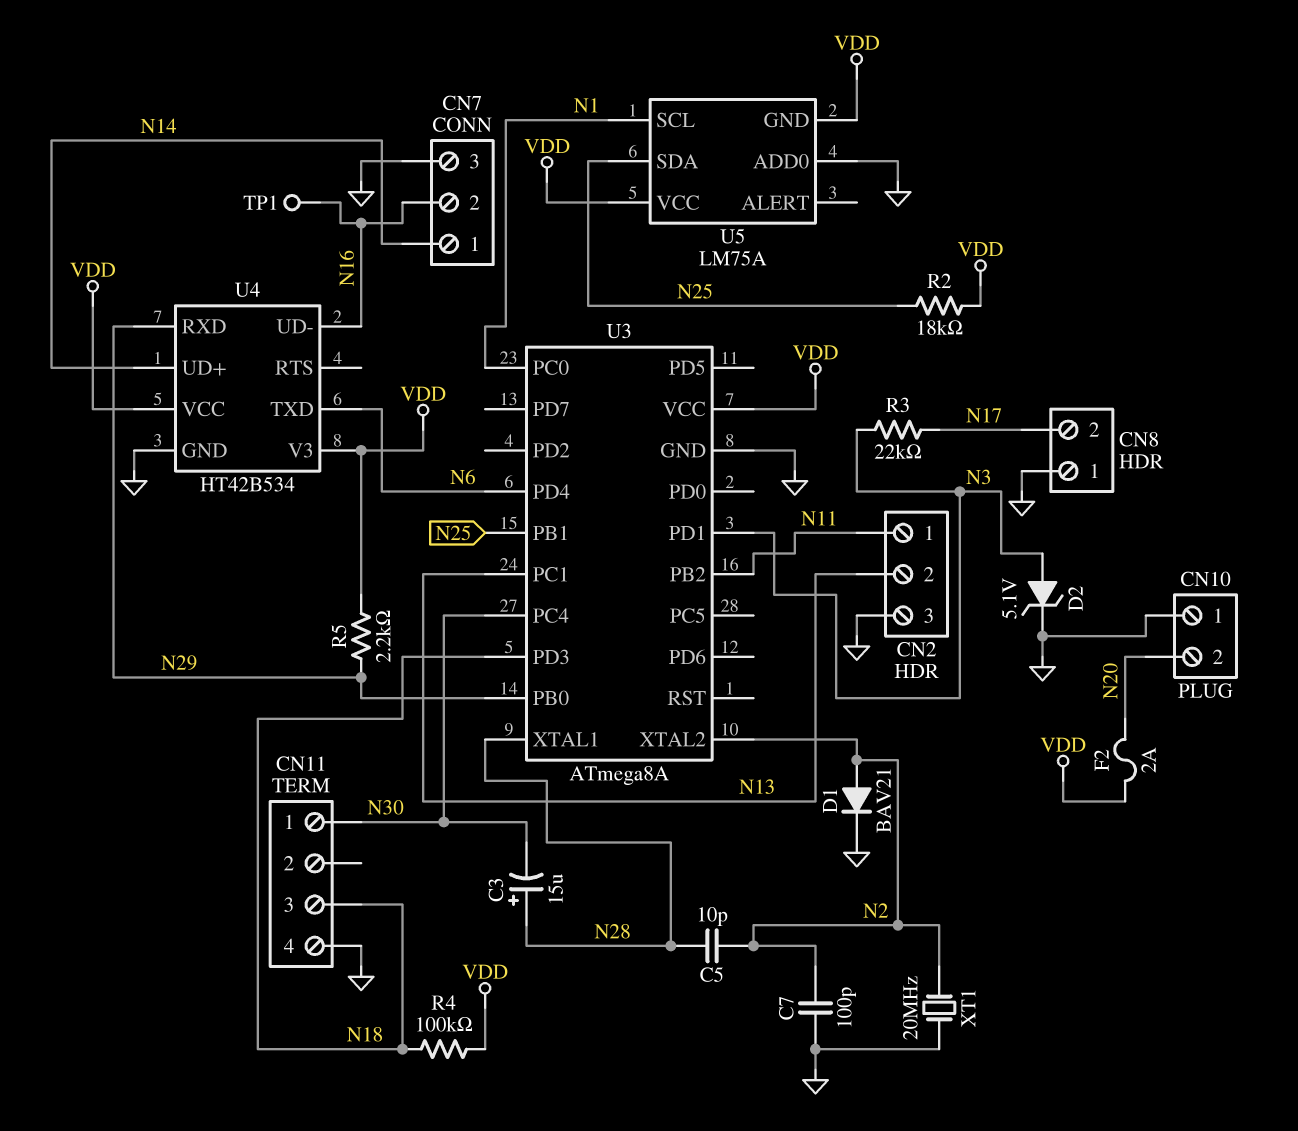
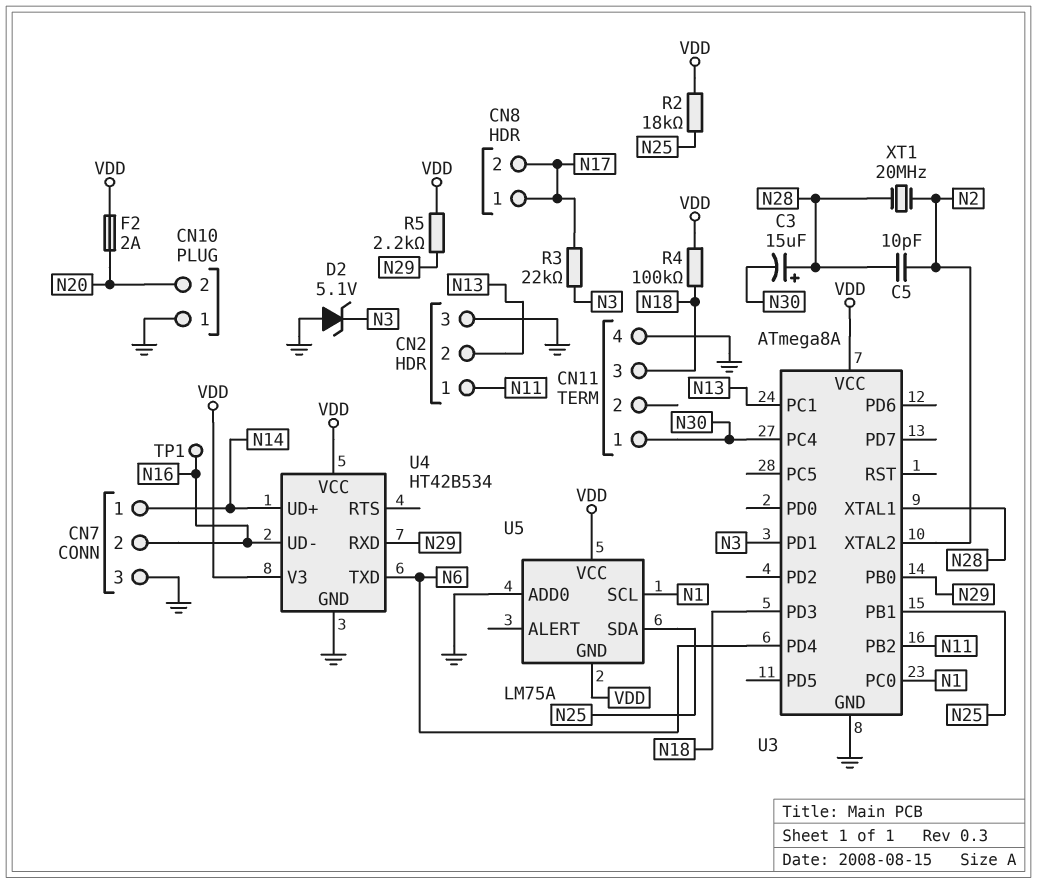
C7: 100pF (GND, N2) -> none
CN8 pin 1: GND -> N17
D1: diode BAV21 (A N2, K GND) -> none
D2: zener 5.1V (A N3, K GND) -> zener 5.1V (A GND, K N3)
XT1: 20MHz (GND, N2) -> 20MHz (N2, N28)

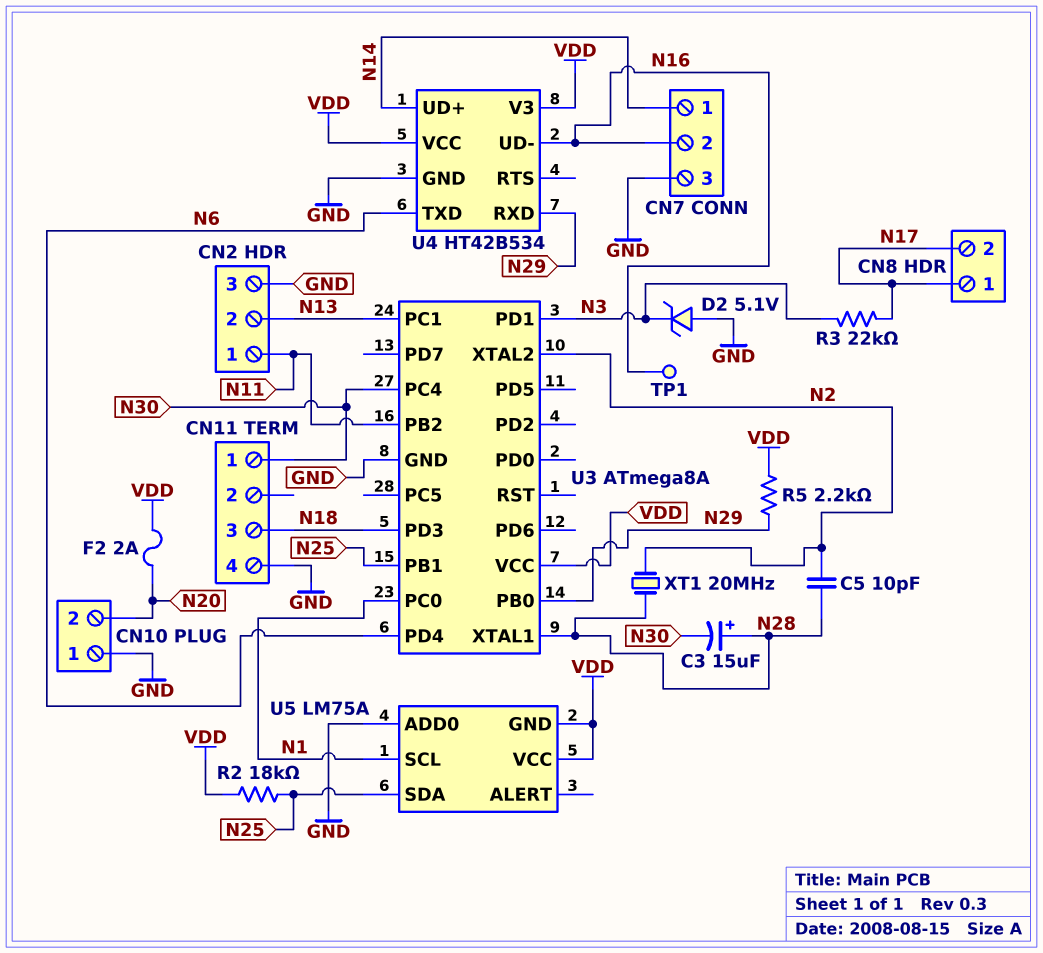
R4: 100k (N18, VDD) -> none

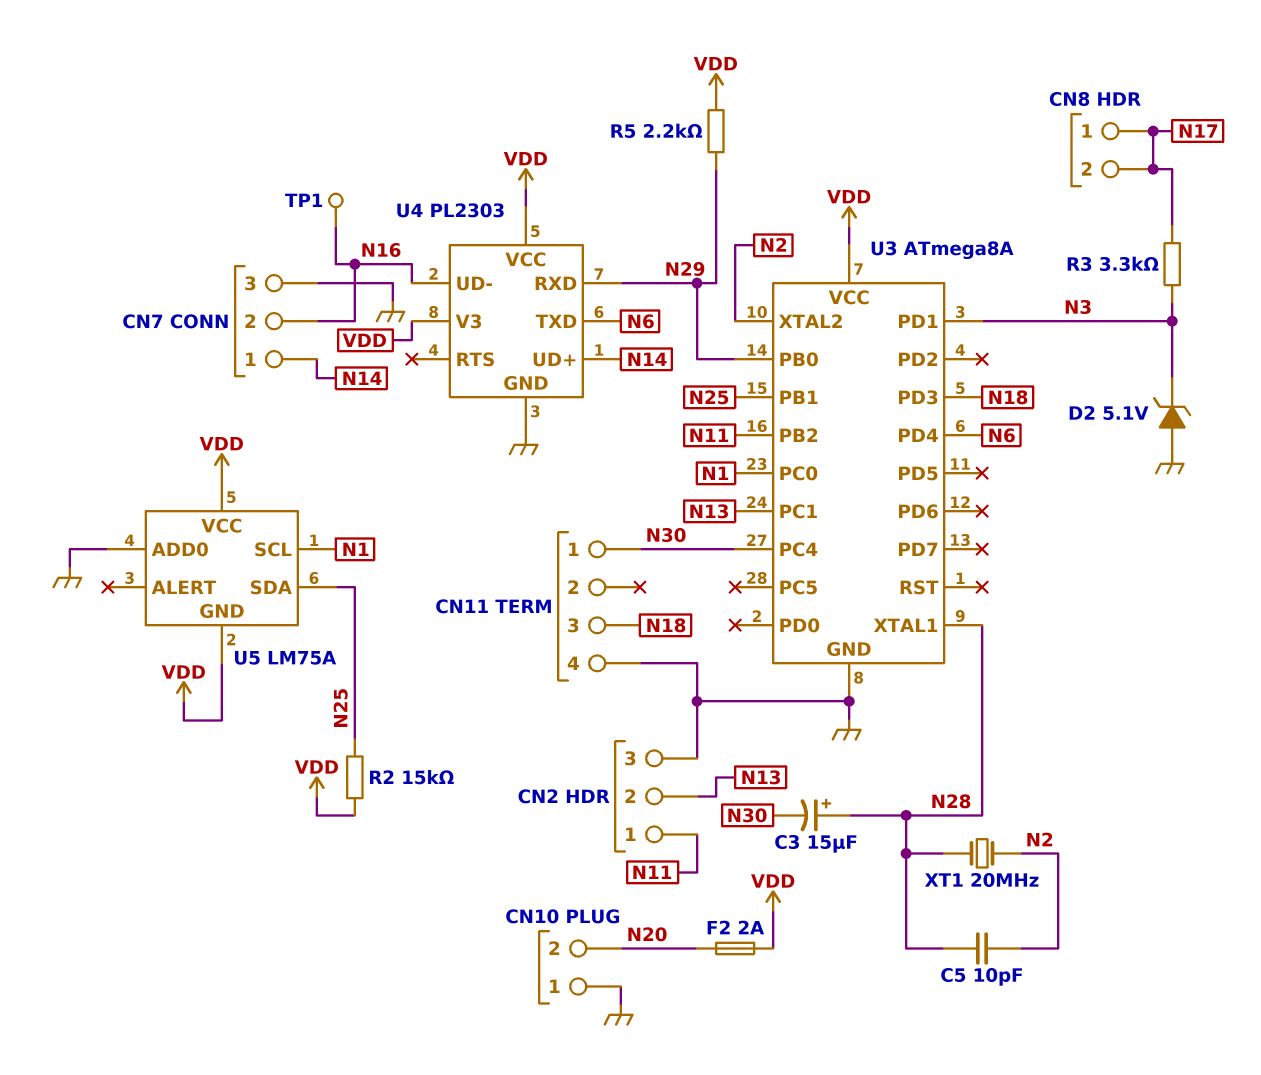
R2: 18k (N25, VDD) -> 15k (N25, VDD)
R3: 22k (N3, N17) -> 3.3k (N3, N17)
U4: HT42B534 -> PL2303

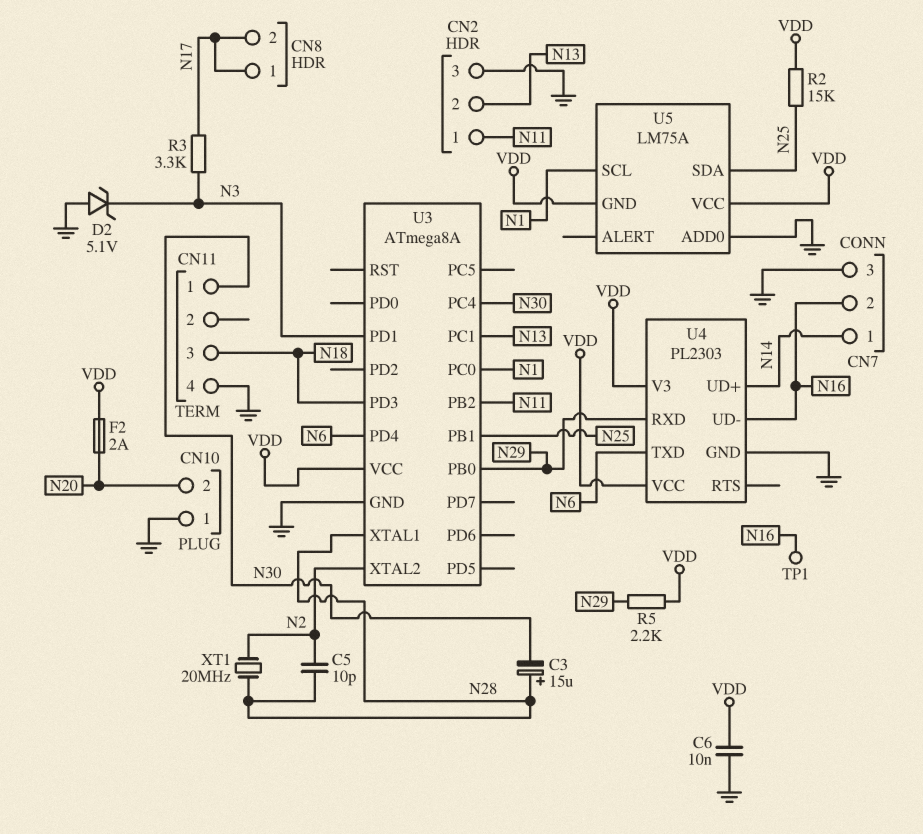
C6: none -> 10nF (GND, VDD)

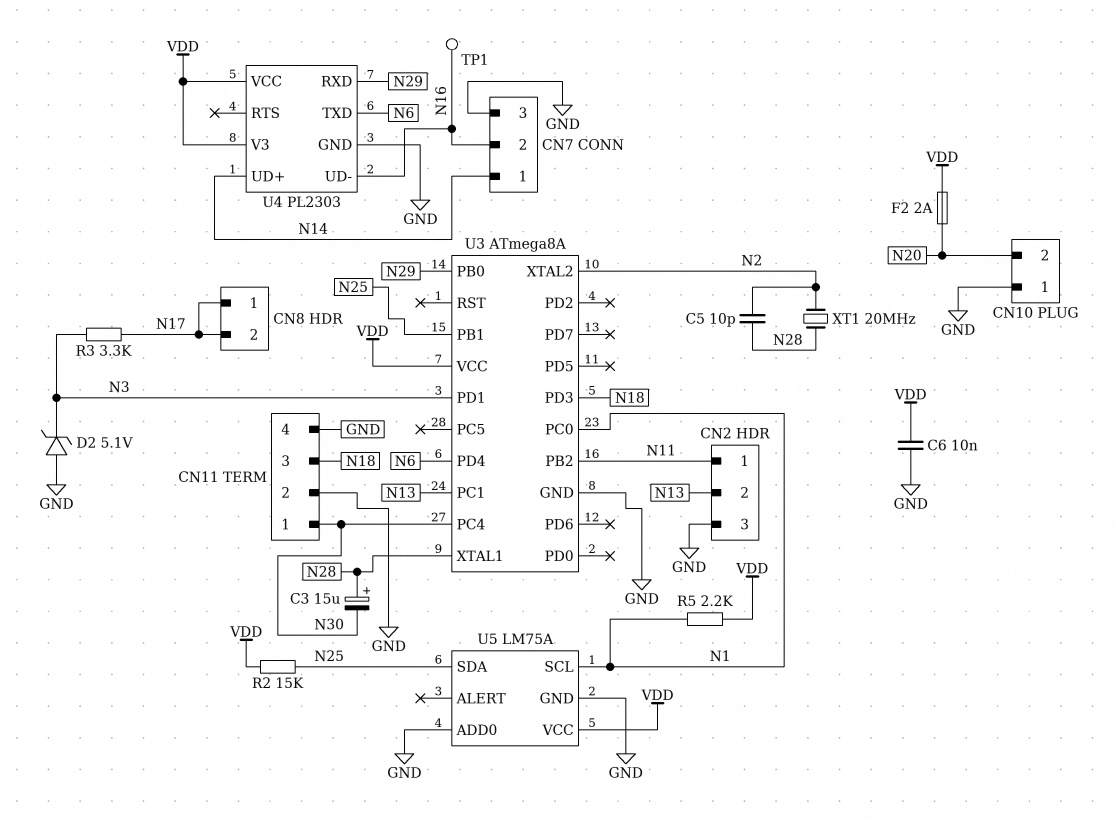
CN11 pin 2: none -> GND
R5: 2.2k (N29, VDD) -> 2.2k (N1, VDD)
U5 pin GND: VDD -> GND

